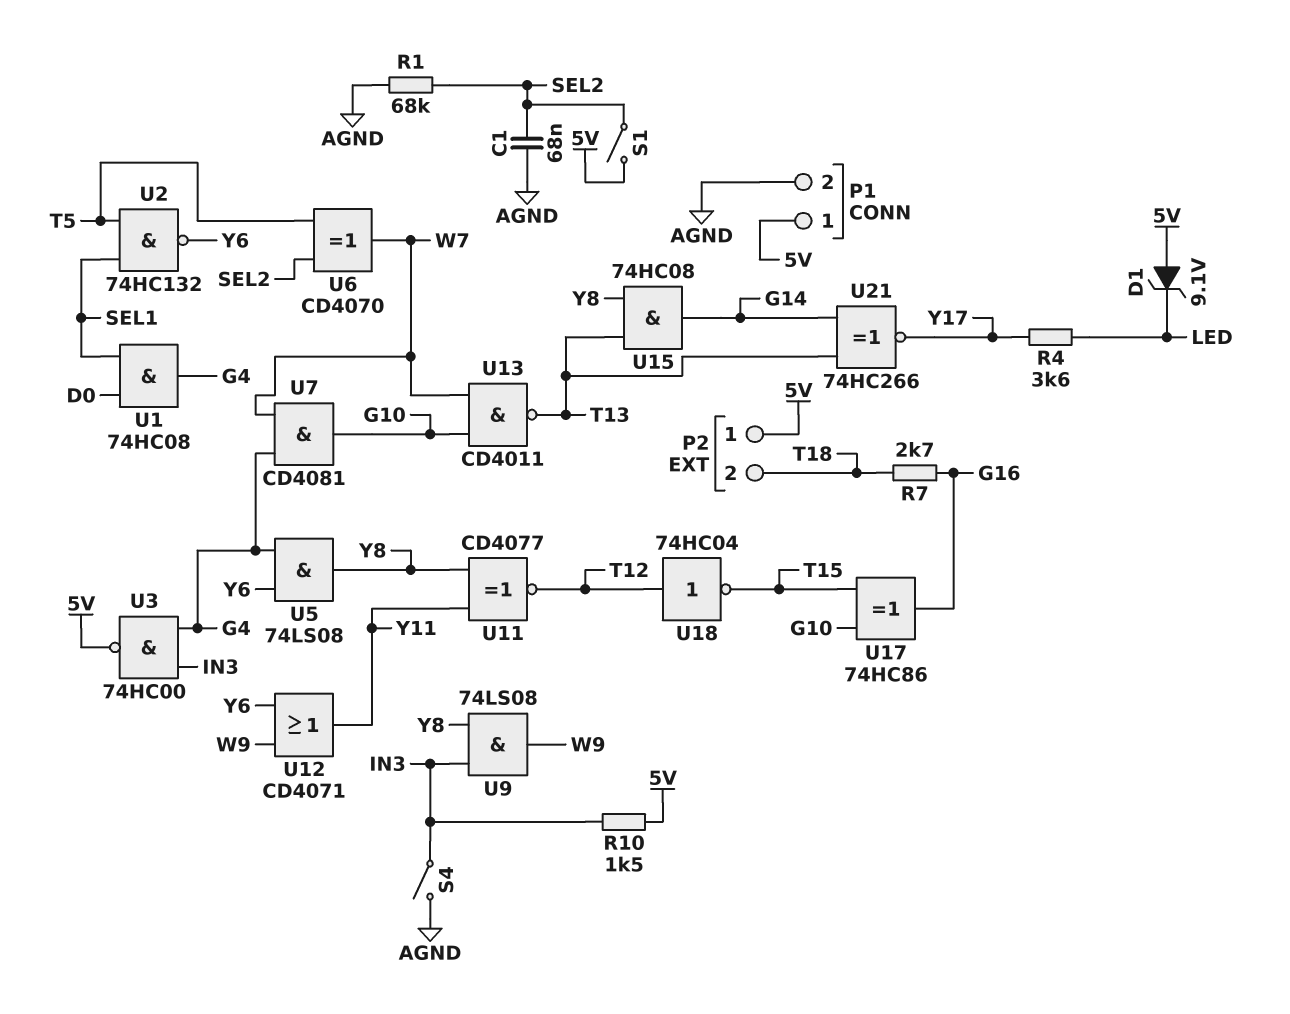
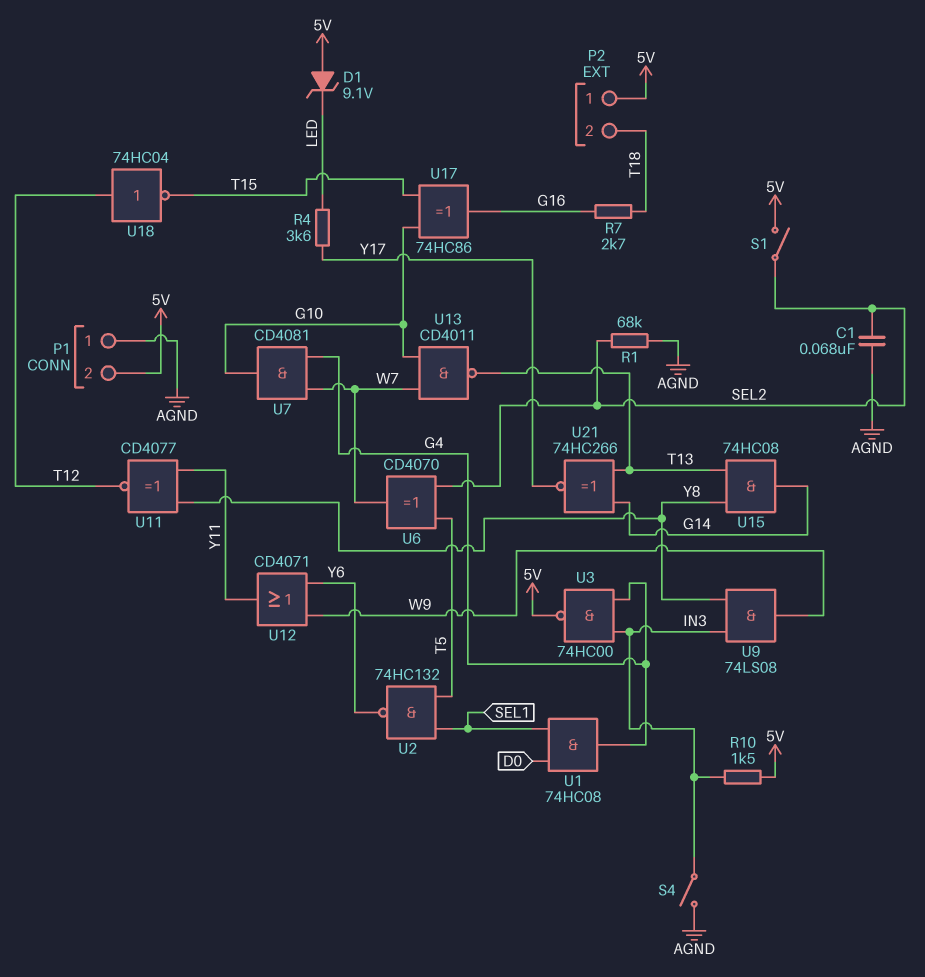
P1 pin 1: 5V -> AGND
P1 pin 2: AGND -> 5V
U5: AND 74LS08 (in G4, in Y6, out Y8) -> none

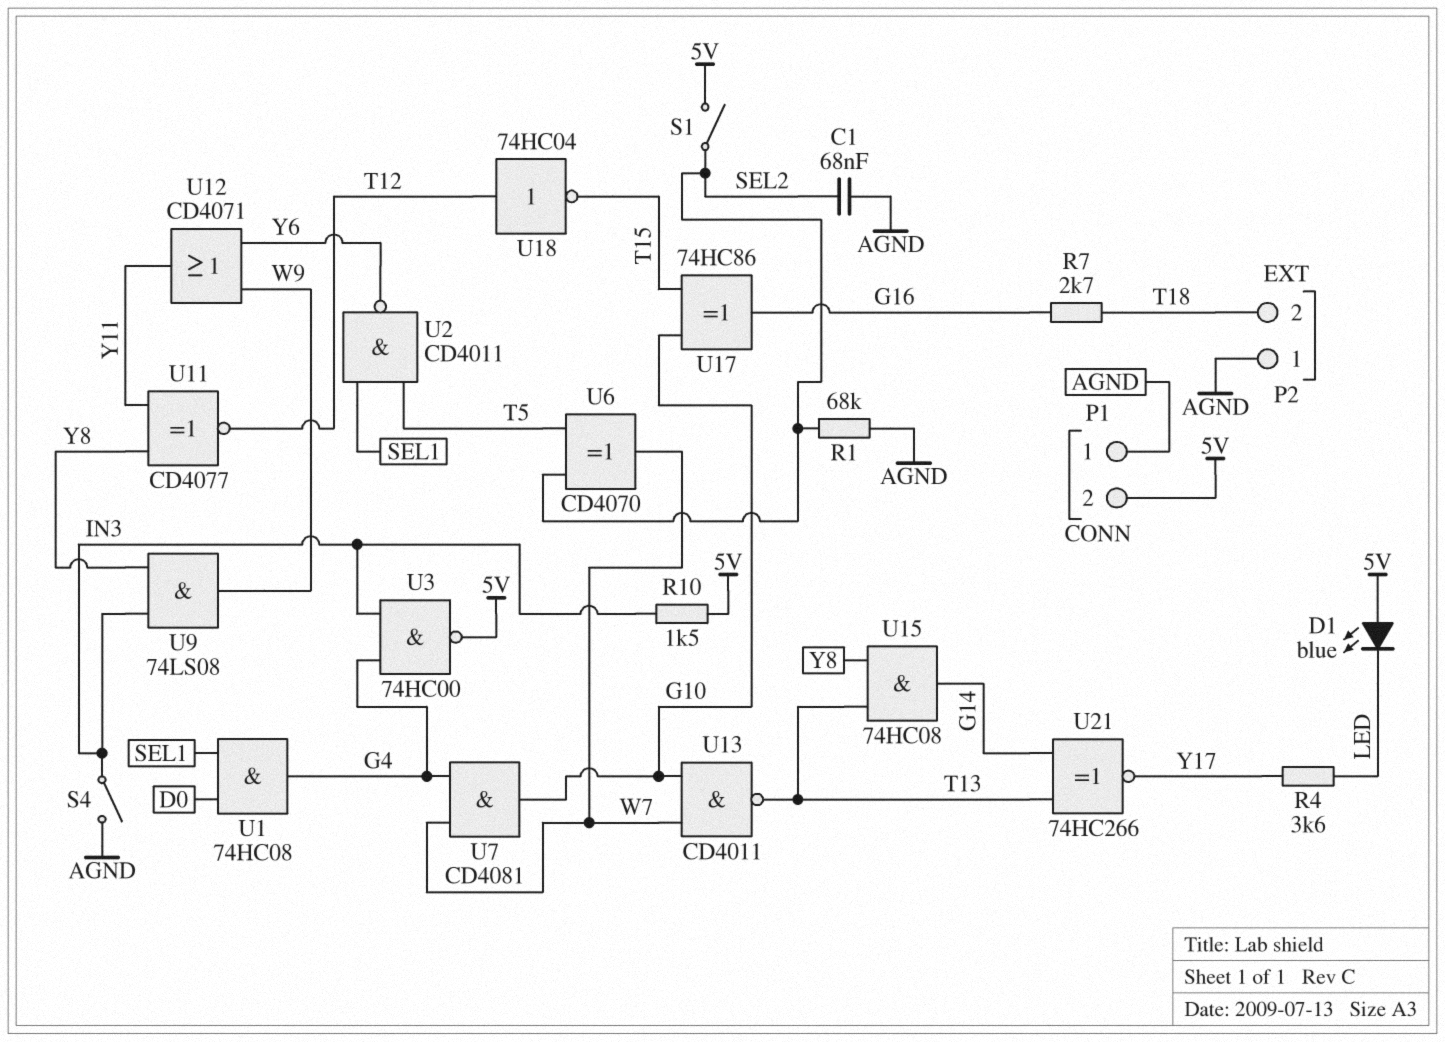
D1: zener 9.1V (A 5V, K LED) -> LED blue (A 5V, K LED)
P2 pin 1: 5V -> AGND
U2: NAND 74HC132 (in SEL1, in T5, out Y6) -> NAND CD4011 (in SEL1, in T5, out Y6)

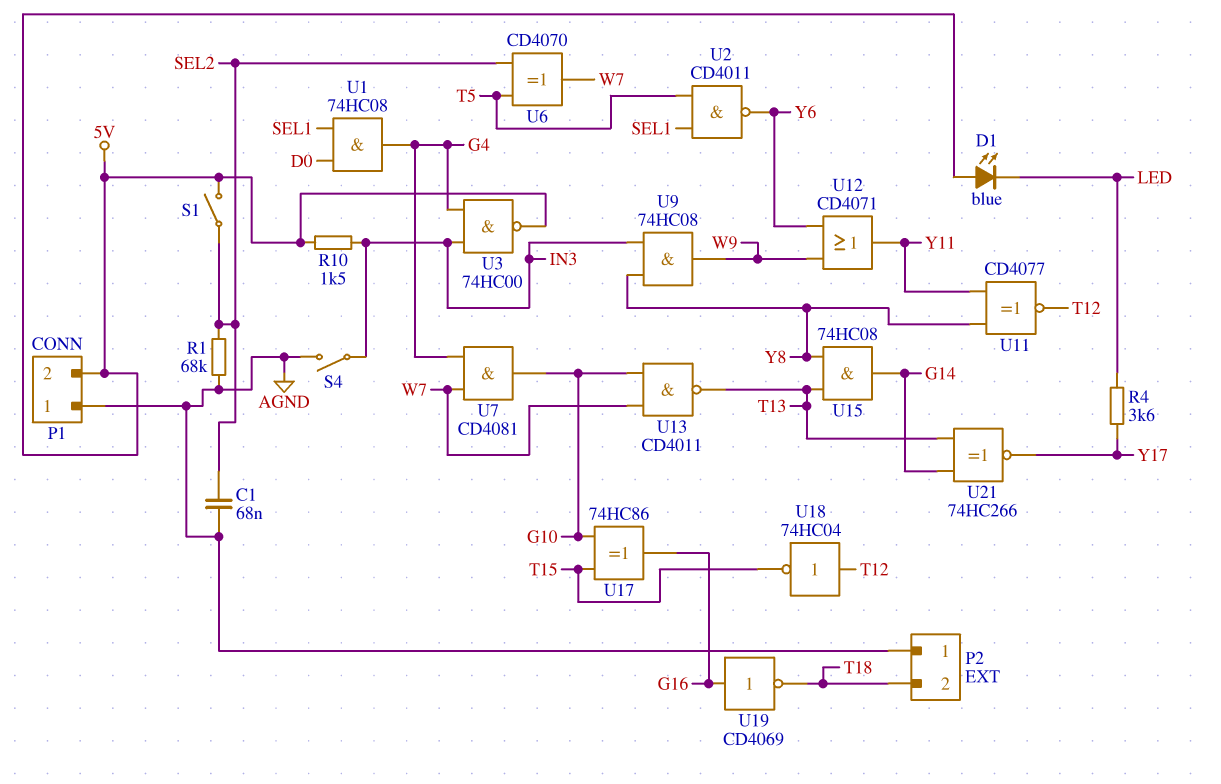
R7: 2.7k (G16, T18) -> none
U9: AND 74LS08 (in IN3, in Y8, out W9) -> AND 74HC08 (in IN3, in Y8, out W9)
U19: none -> NOT CD4069 (in G16, out T18)

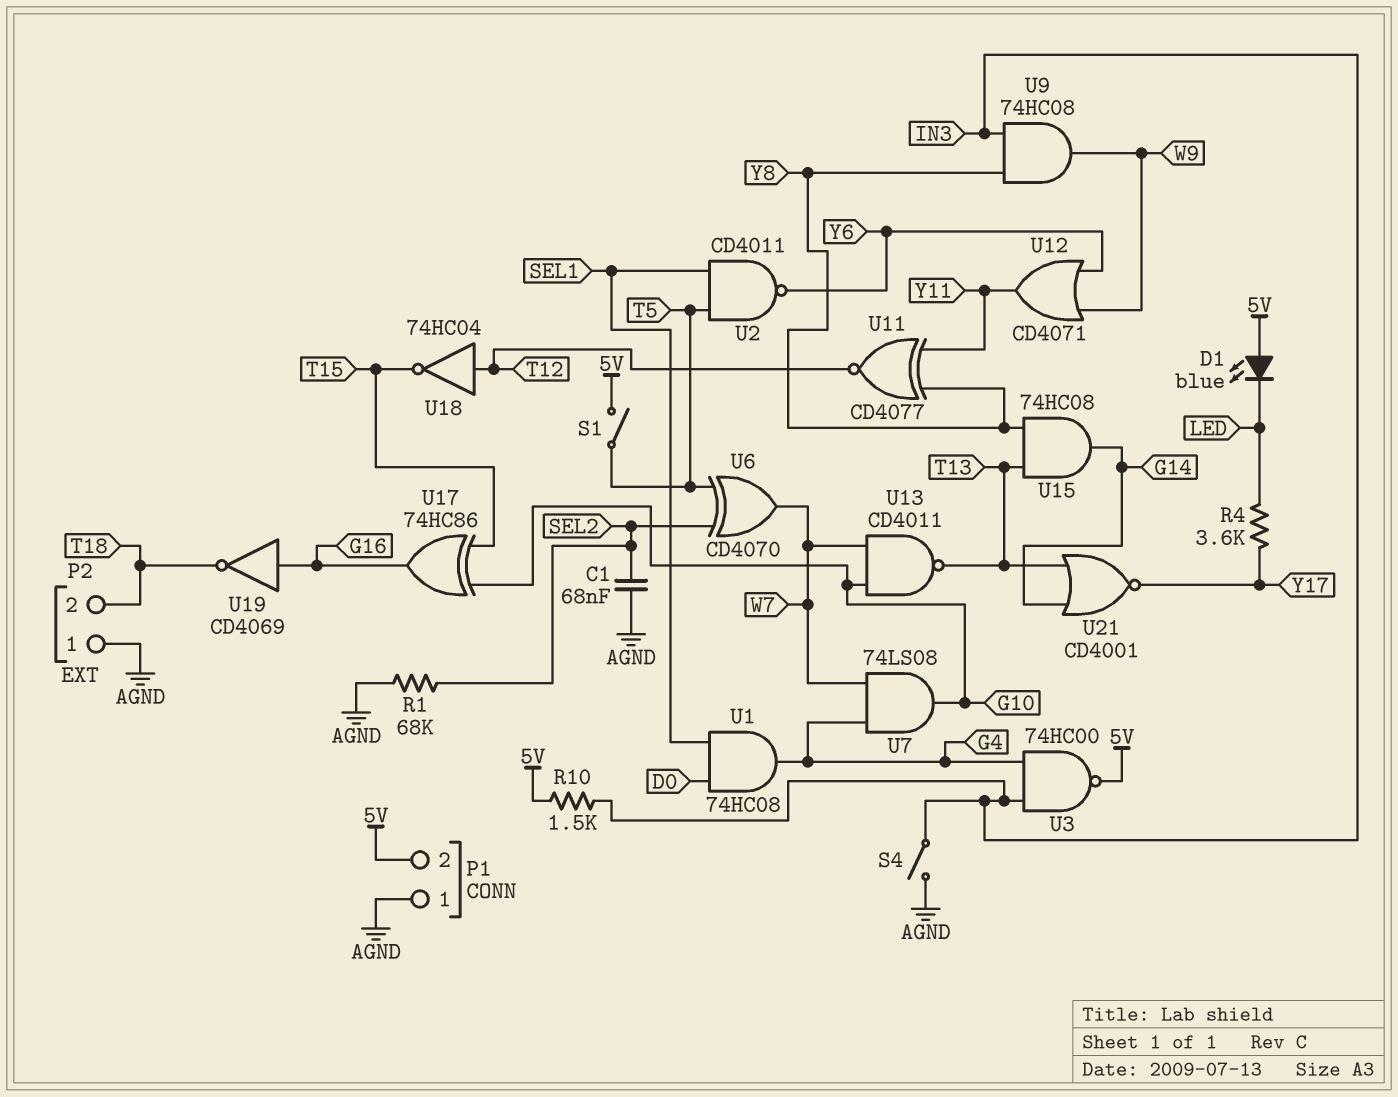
S1: switch (5V, SEL2) -> switch (5V, T5)
U7: AND CD4081 (in G4, in W7, out G10) -> AND 74LS08 (in G4, in W7, out G10)
U21: XNOR 74HC266 (in G14, in T13, out Y17) -> NOR CD4001 (in G14, in T13, out Y17)

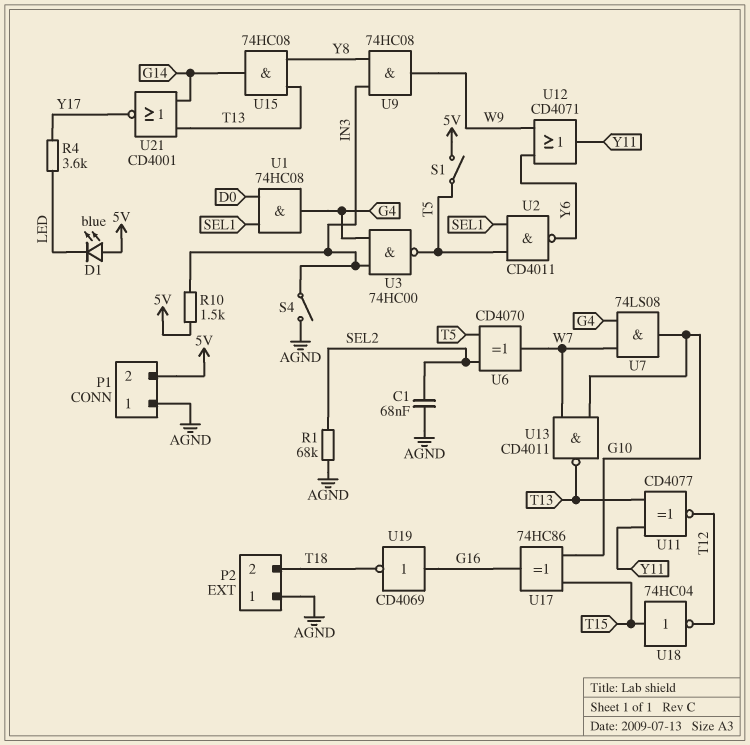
U3: NAND 74HC00 (in G4, in IN3, out 5V) -> NAND 74HC00 (in G4, in IN3, out T5)
U11: XNOR CD4077 (in Y8, in Y11, out T12) -> XNOR CD4077 (in T13, in Y11, out T12)
U18: NOT 74HC04 (in T12, out T15) -> NOT 74HC04 (in T15, out T12)

